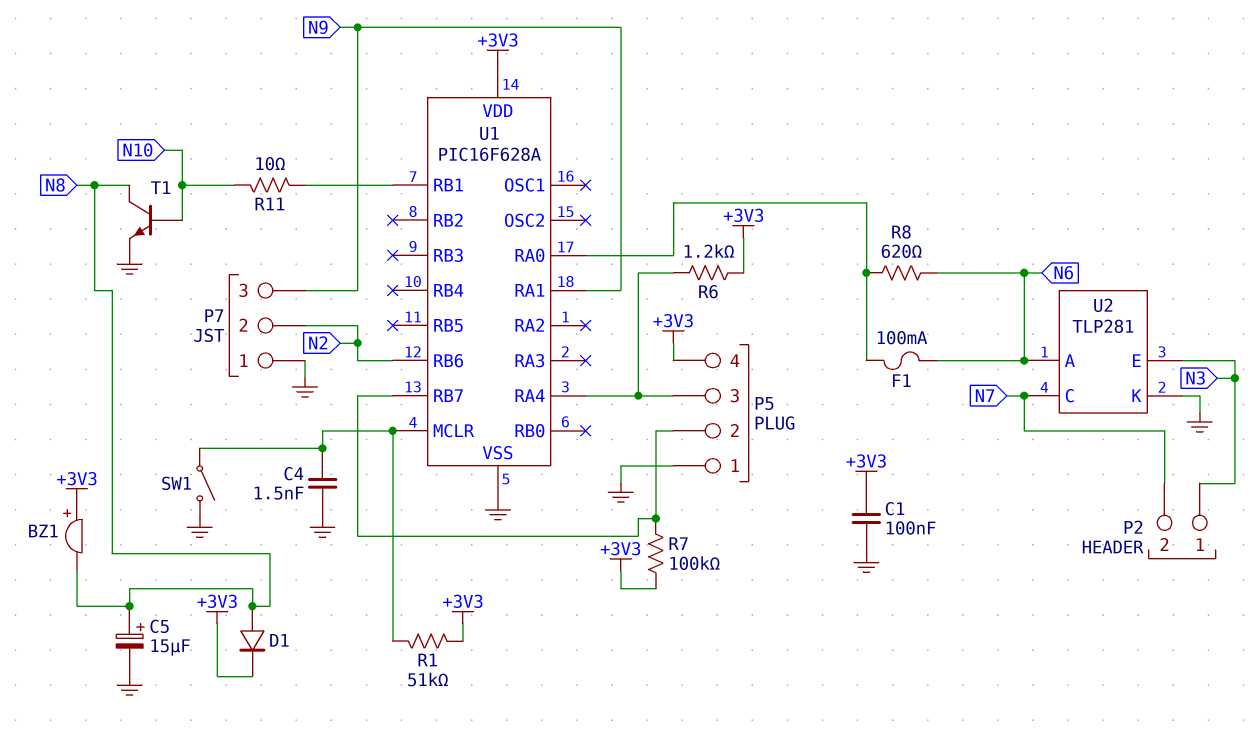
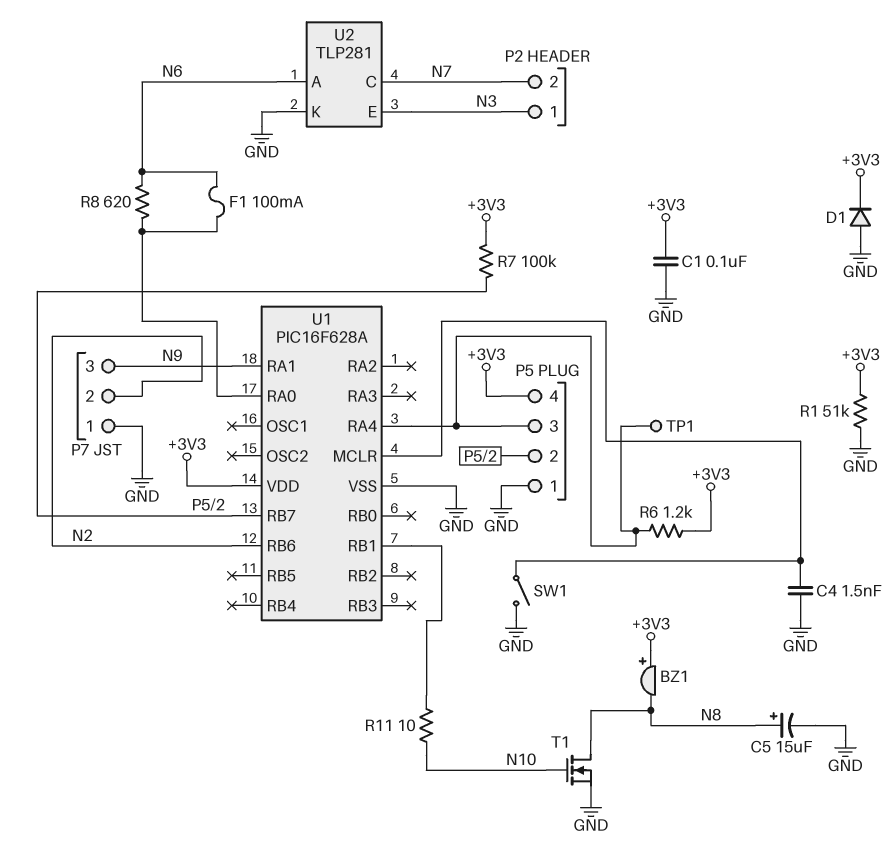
D1: diode (A N8, K +3V3) -> diode (A GND, K +3V3)
R1: 51k (+3V3, U1/MCLR) -> 51k (+3V3, GND)
T1: NPN (B N10, C N8, E GND) -> NMOS (G N10, D N8, S GND)
TP1: none -> test point (P5/3)

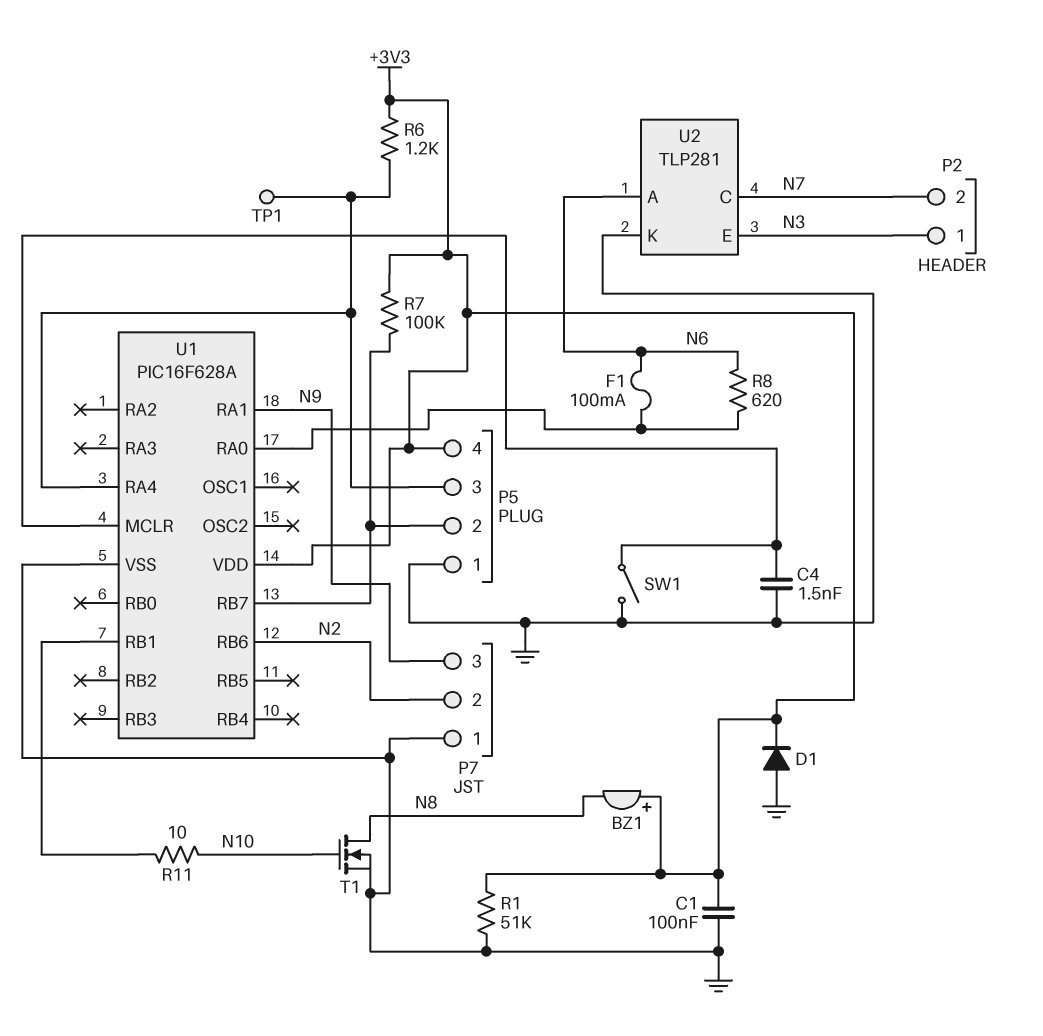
C5: 15uF (plus N8, minus GND) -> none

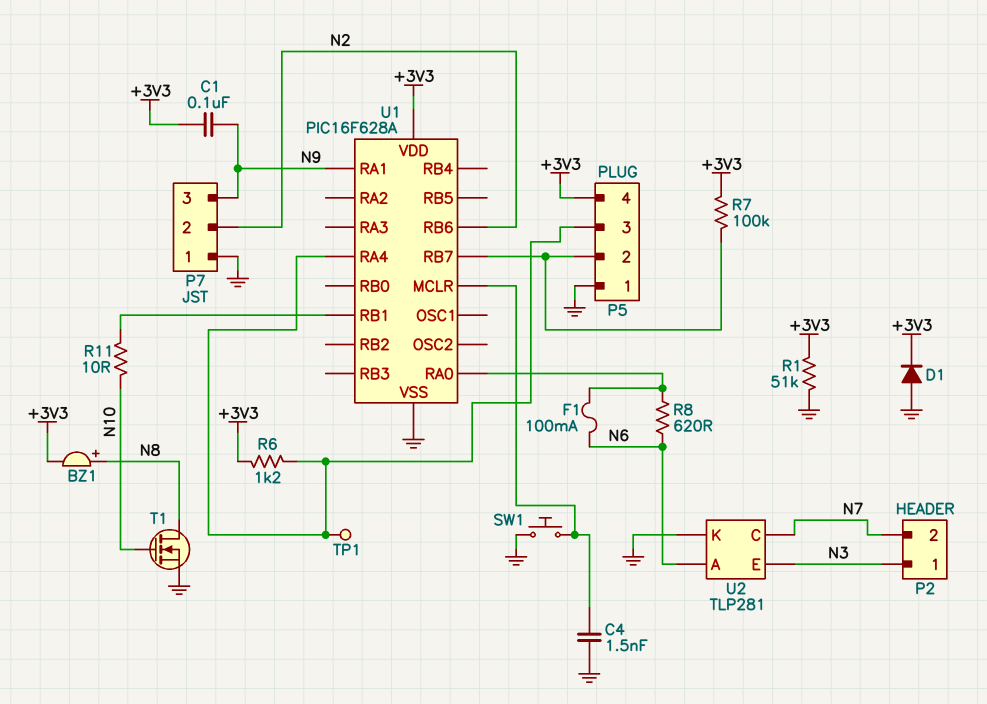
BZ1: buzzer (plus +3V3, minus N8) -> buzzer (plus N8, minus +3V3)
C1: 100nF (+3V3, GND) -> 100nF (+3V3, N9)
SW1: switch (GND, U1/MCLR) -> button (GND, U1/MCLR)

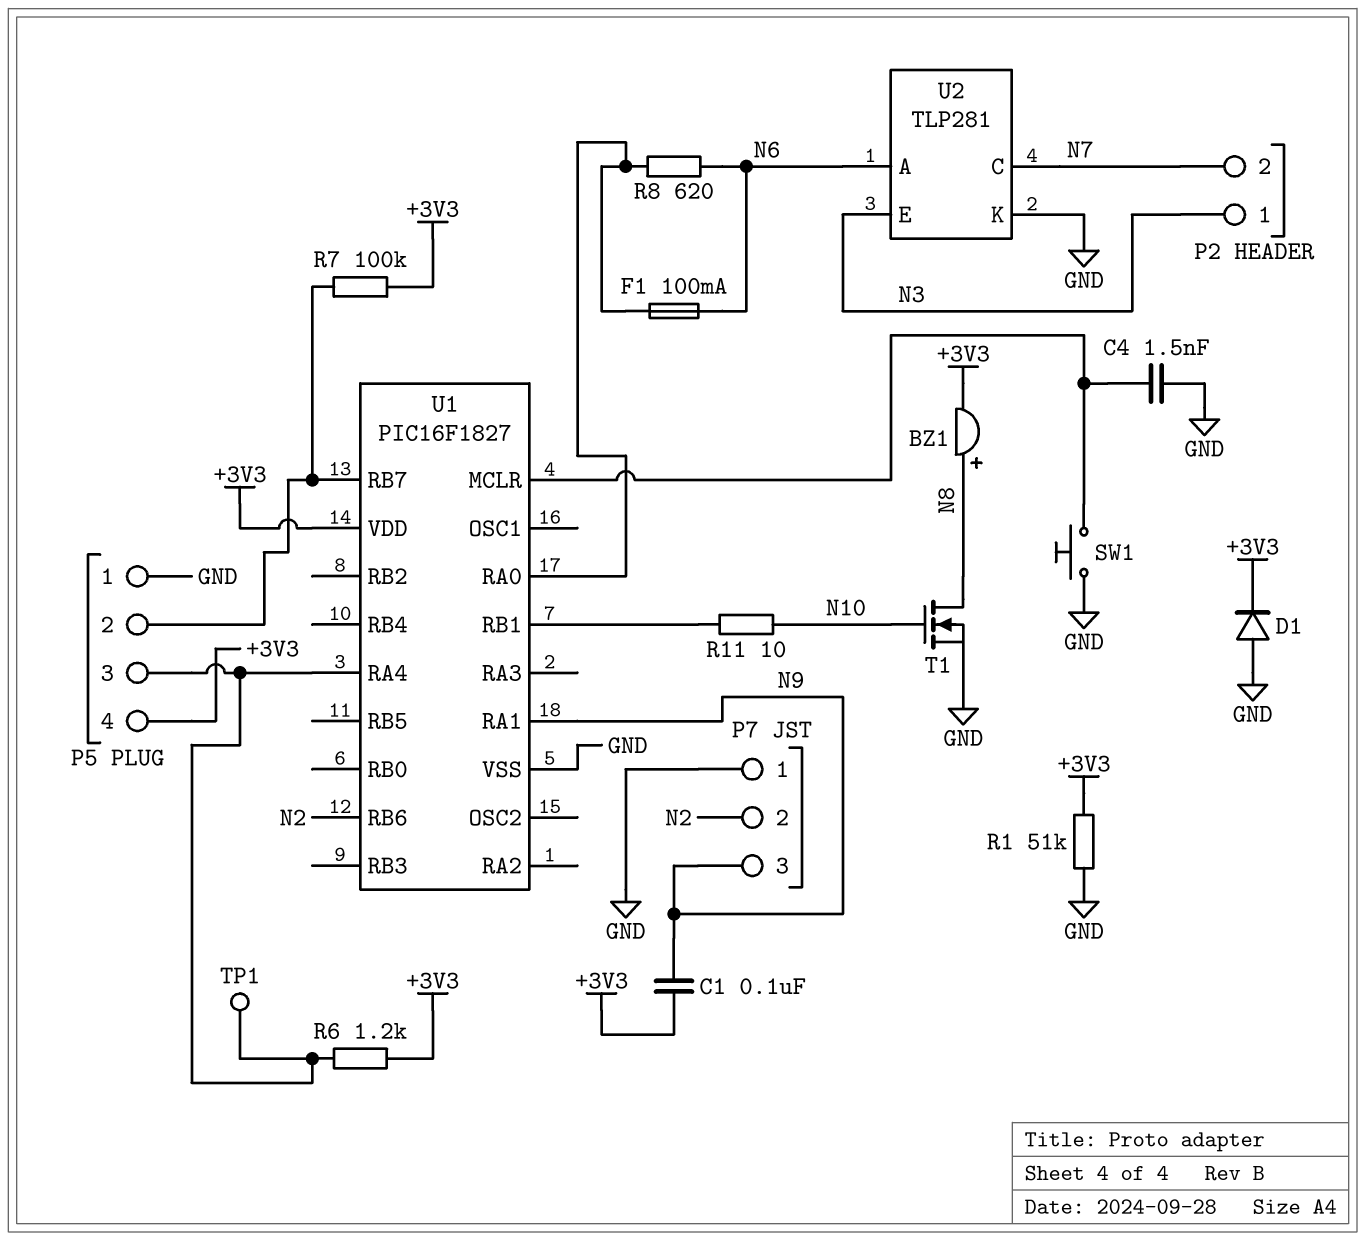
U1: PIC16F628A -> PIC16F1827

